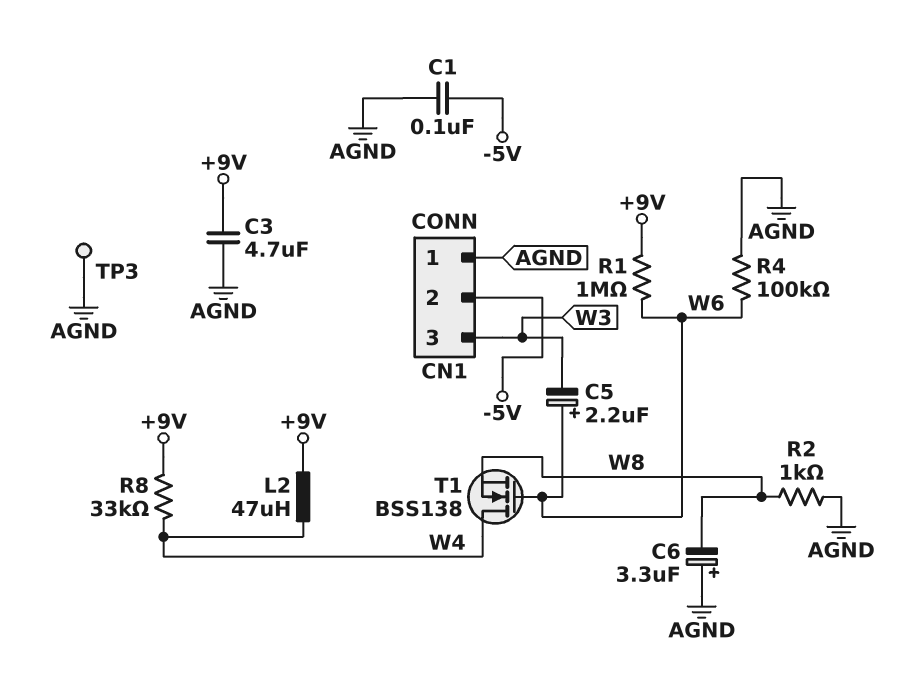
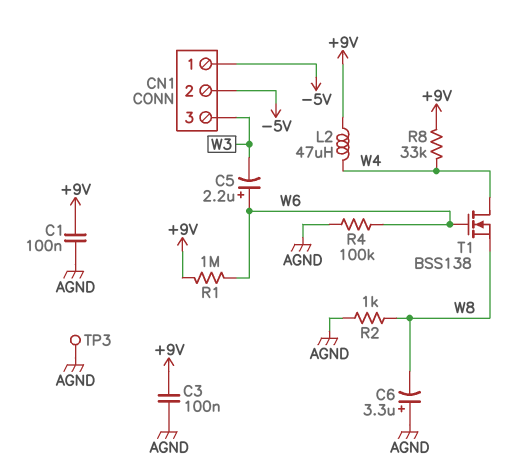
C1: 100nF (-5V, AGND) -> 100nF (+9V, AGND)
C3: 4.7uF (+9V, AGND) -> 100nF (+9V, AGND)
CN1 pin 1: AGND -> -5V

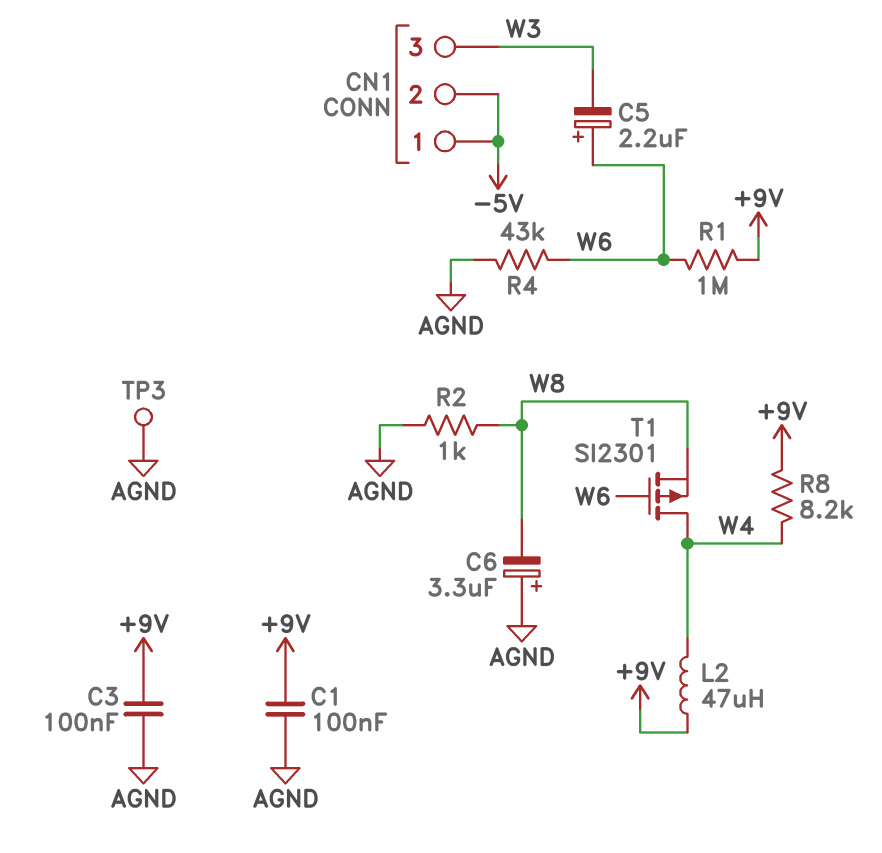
R4: 100k (AGND, W6) -> 43k (AGND, W6)
R8: 33k (+9V, W4) -> 8.2k (+9V, W4)
T1: NMOS BSS138 (G W6, D W4, S W8) -> PMOS SI2301 (G W6, D W4, S W8)

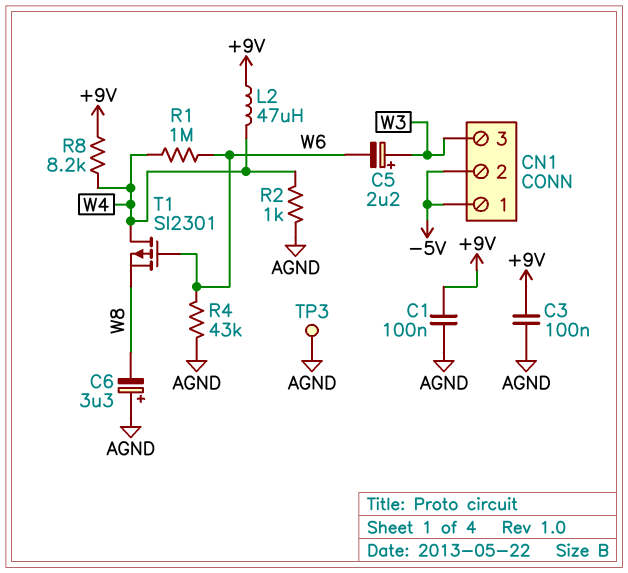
C5: 2.2uF (plus W6, minus W3) -> 2.2uF (plus W3, minus W6)
R1: 1M (+9V, W6) -> 1M (W4, W6)
R2: 1k (AGND, W8) -> 1k (AGND, W4)

